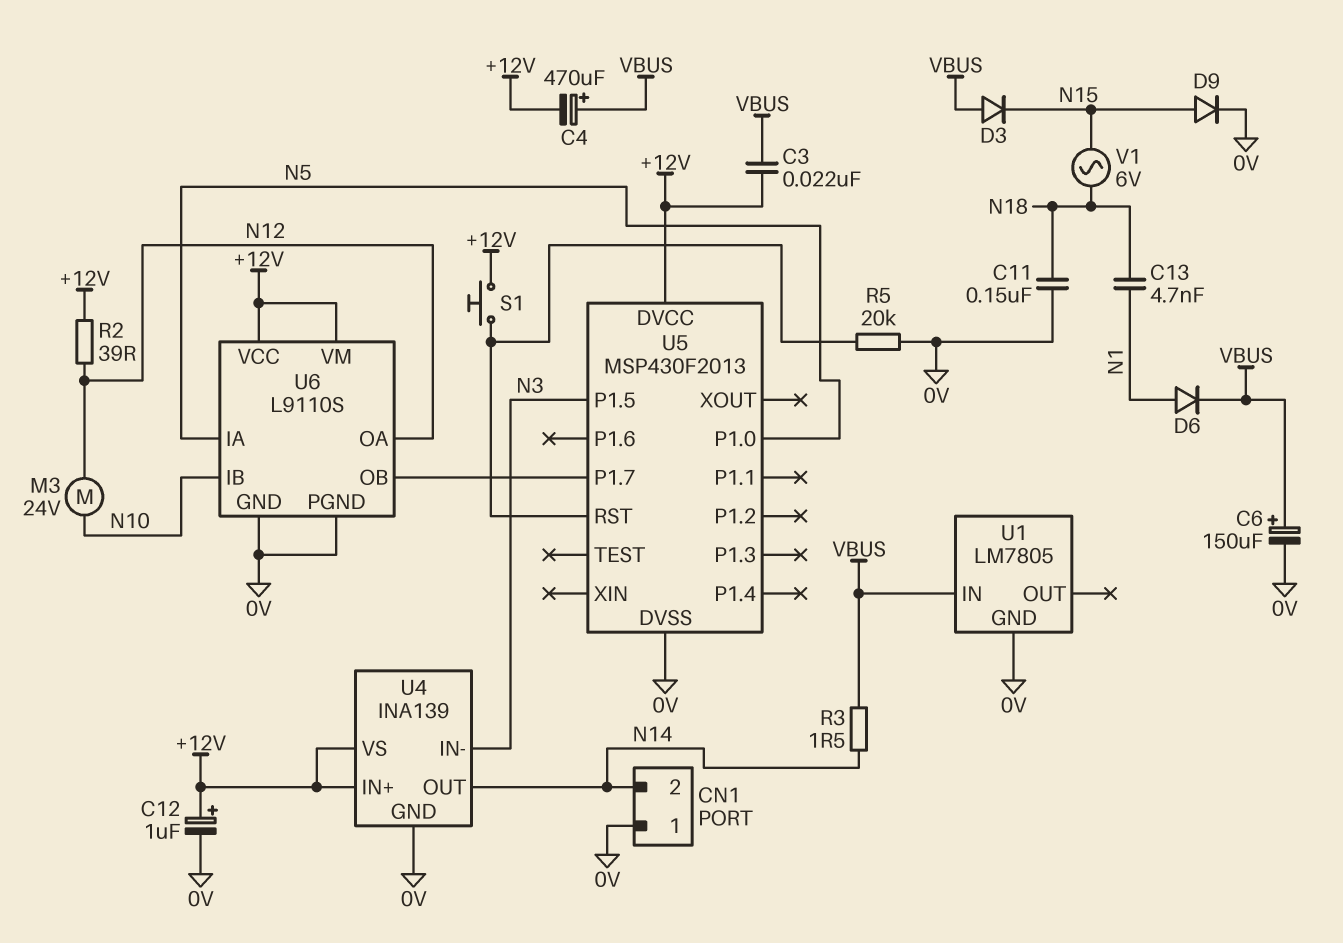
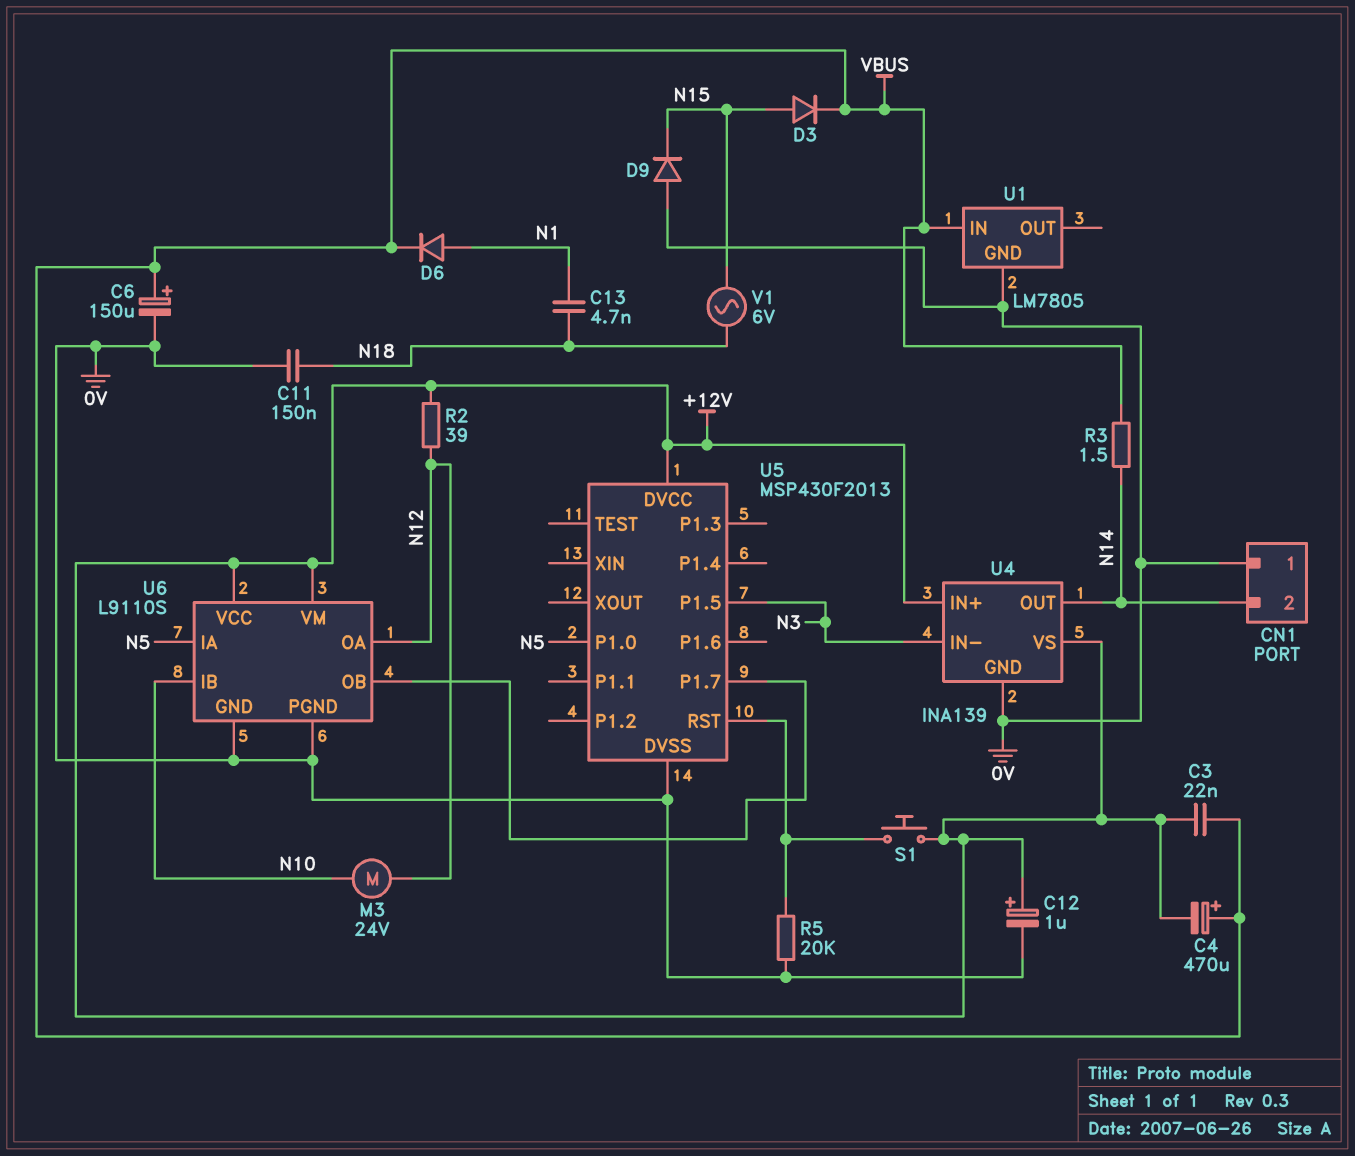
D3: diode (A VBUS, K N15) -> diode (A N15, K VBUS)
D9: diode (A N15, K 0V) -> diode (A 0V, K N15)

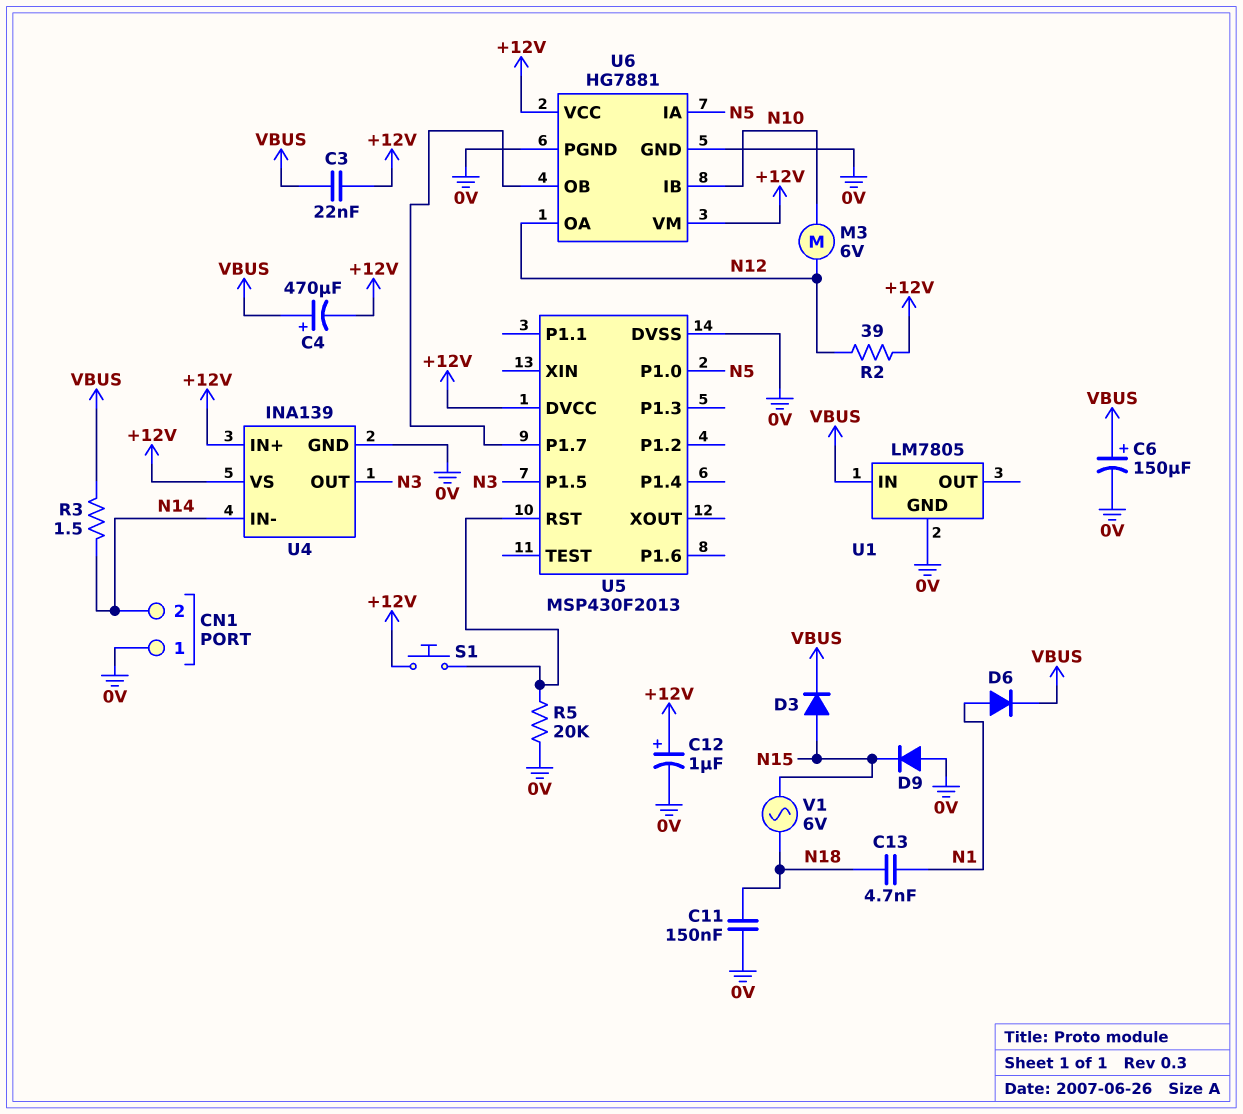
M3: motor 24V (N10, N12) -> motor 6V (N10, N12)
U4 pin IN-: N3 -> N14
U4 pin OUT: N14 -> N3
U6: L9110S -> HG7881

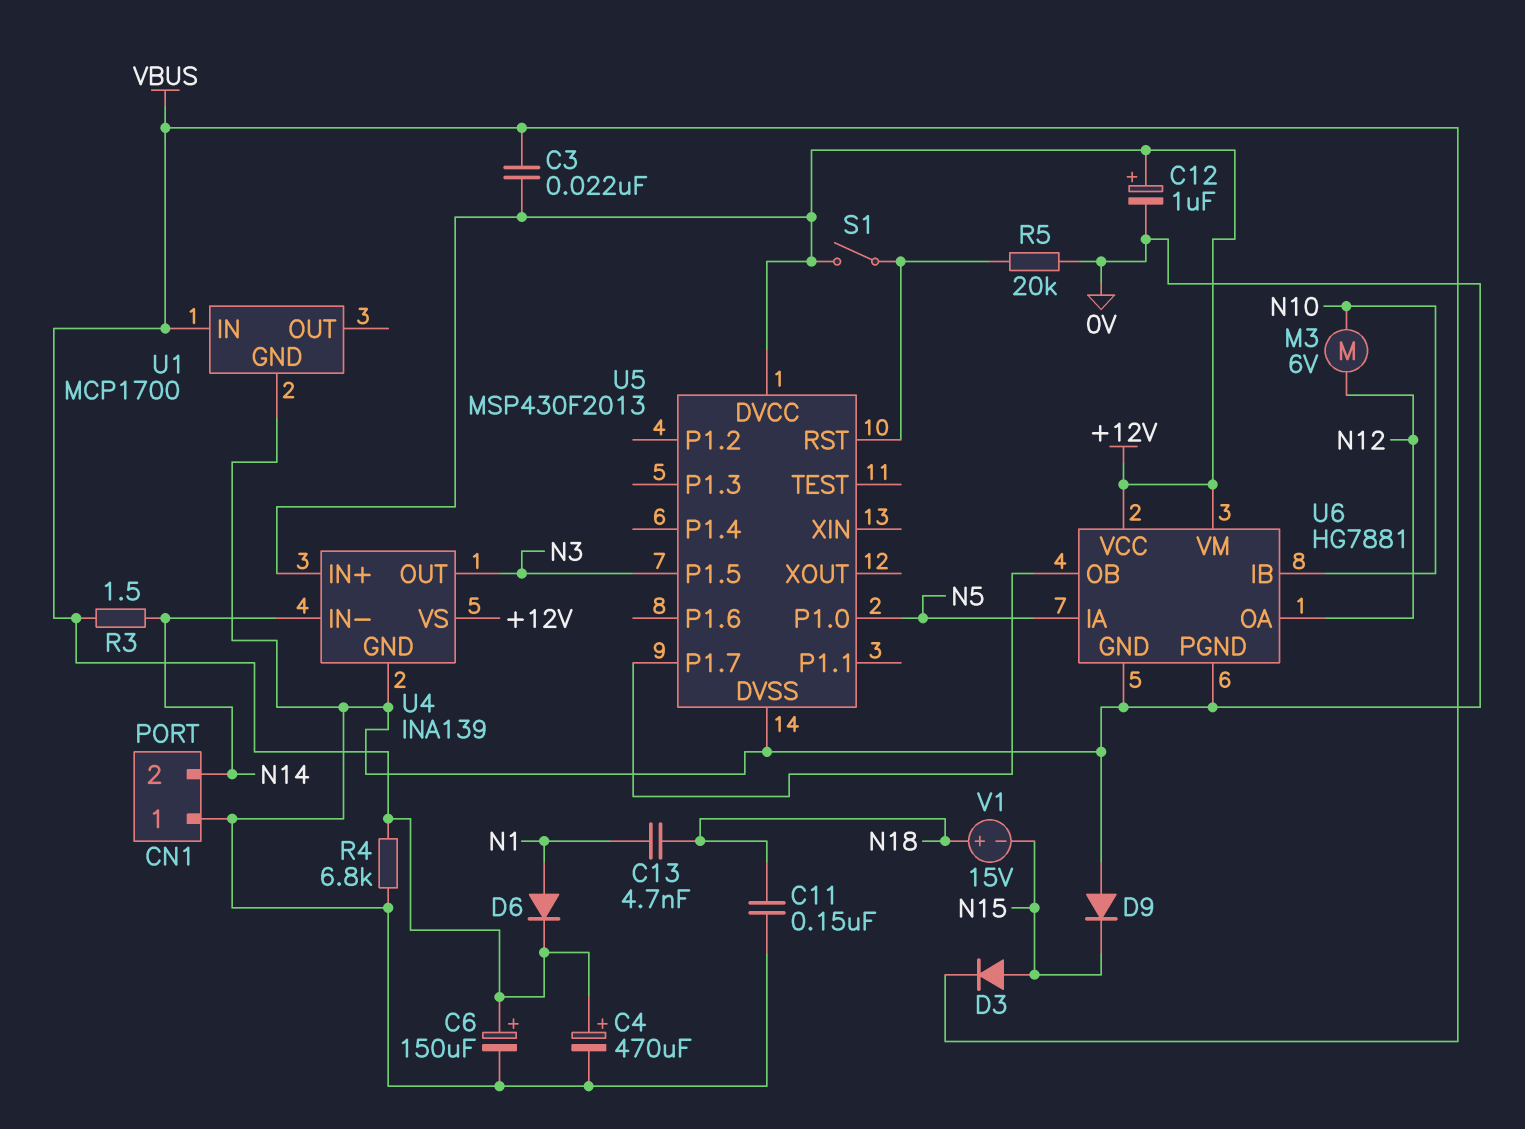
C4: 470uF (plus VBUS, minus +12V) -> 470uF (plus VBUS, minus 0V)
R2: 39 (+12V, N12) -> none
R4: none -> 6.8k (0V, VBUS)
S1: button (+12V, U5/RST) -> switch (+12V, U5/RST)
U1: LM7805 -> MCP1700
V1: AC 6V (N15, N18) -> 15V (plus N18, minus N15)

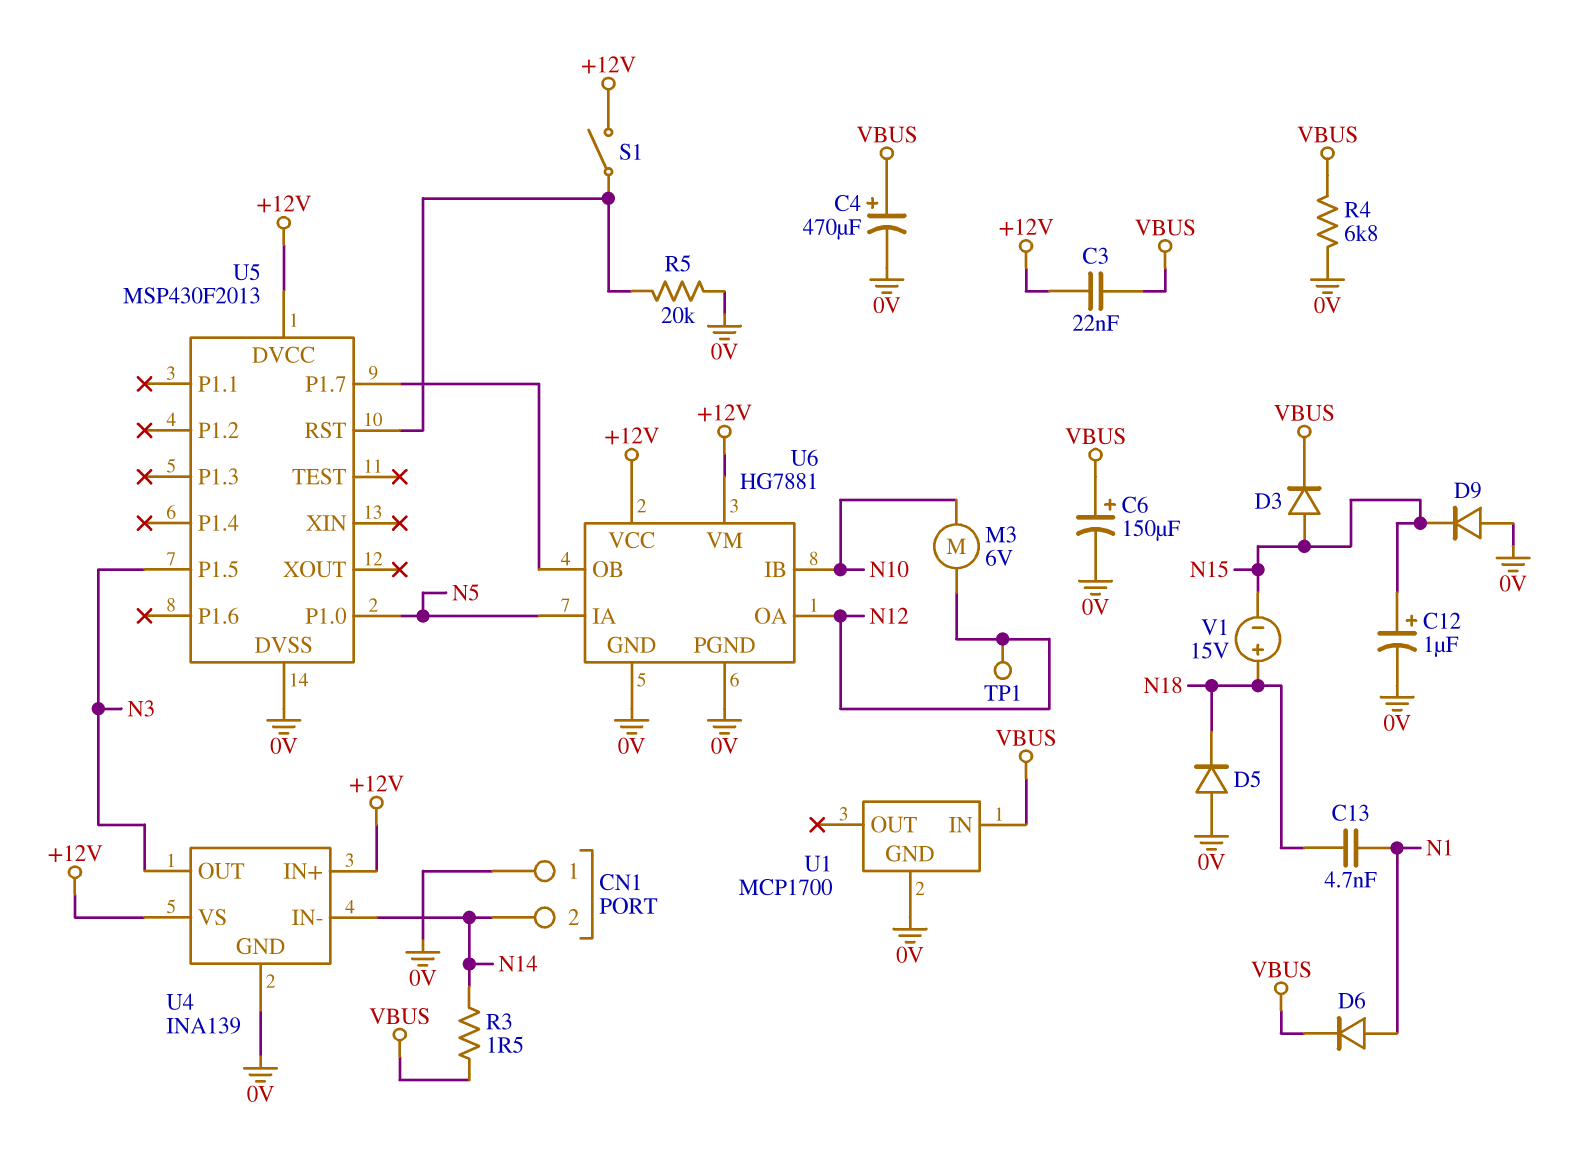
C11: 150nF (0V, N18) -> none
C12: 1uF (plus +12V, minus 0V) -> 1uF (plus N15, minus 0V)
D5: none -> diode (A 0V, K N18)
TP1: none -> test point (N12)

